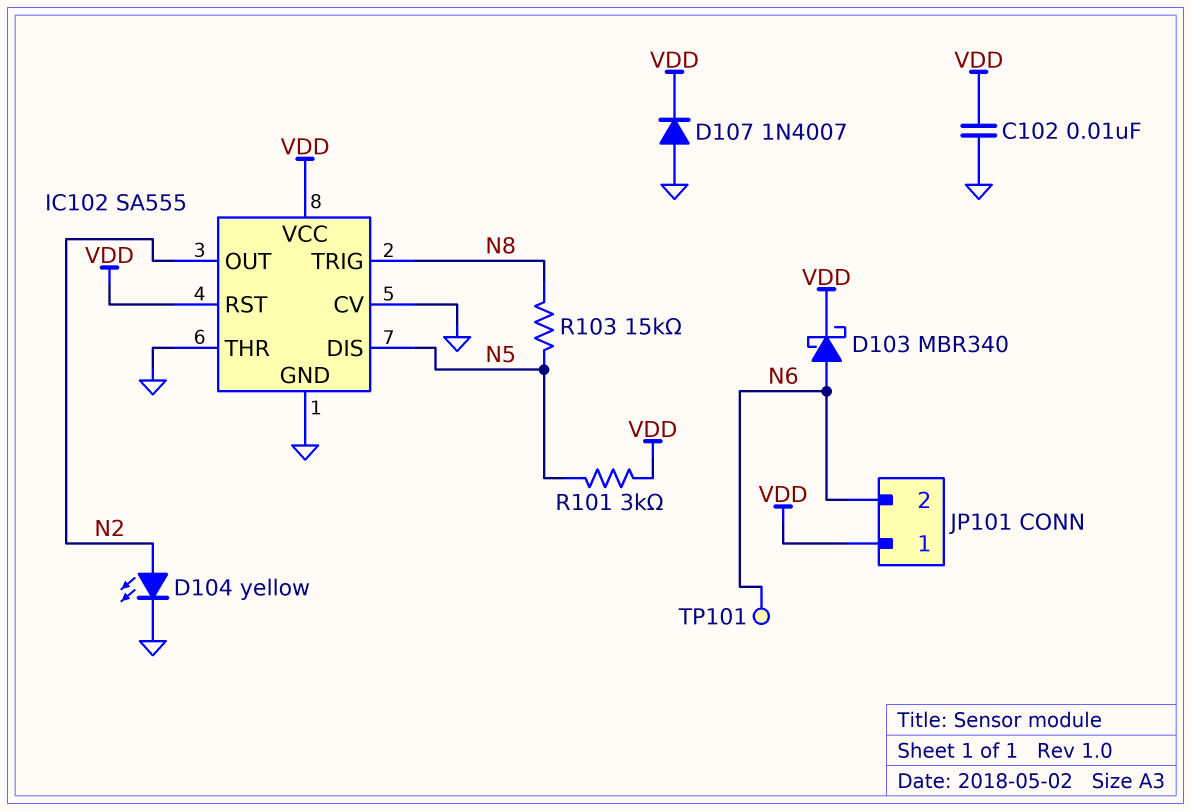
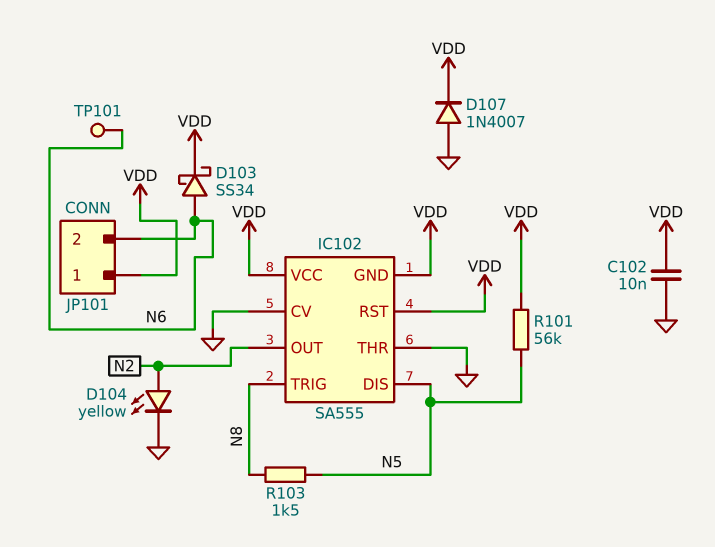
D103: schottky MBR340 (A N6, K VDD) -> schottky SS34 (A N6, K VDD)
IC102 pin GND: GND -> VDD
R101: 3k (N5, VDD) -> 56k (N5, VDD)
R103: 15k (N5, N8) -> 1.5k (N5, N8)

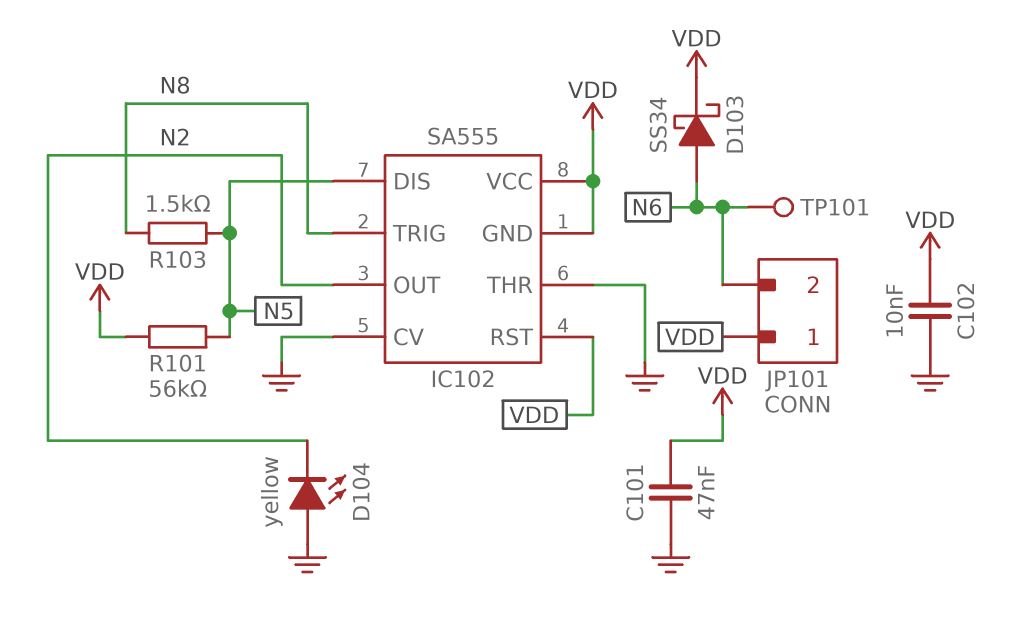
C101: none -> 47nF (GND, VDD)
D104: LED yellow (A N2, K GND) -> LED yellow (A GND, K N2)
D107: diode 1N4007 (A GND, K VDD) -> none

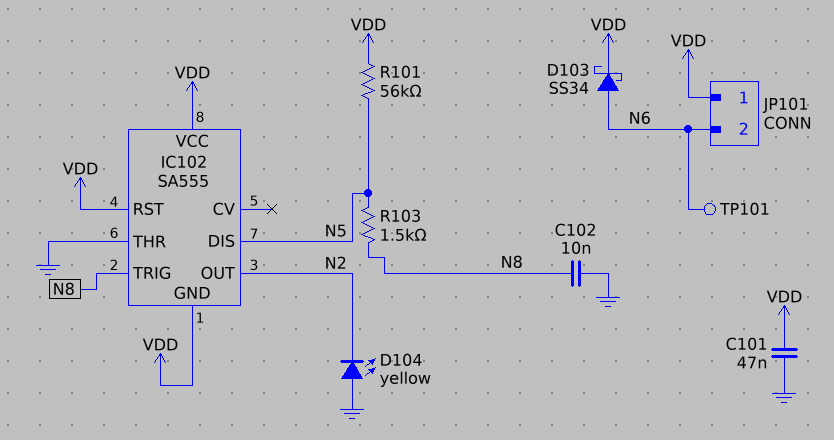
C102: 10nF (GND, VDD) -> 10nF (GND, N8)
IC102 pin CV: GND -> none

